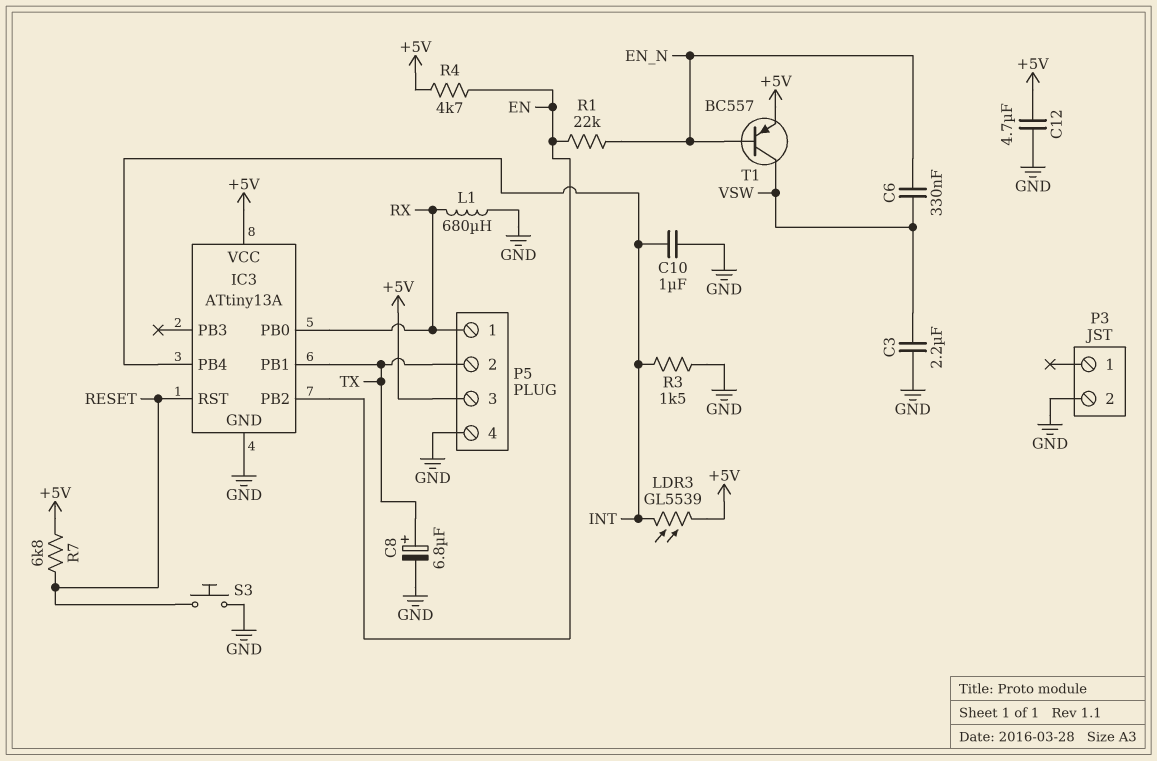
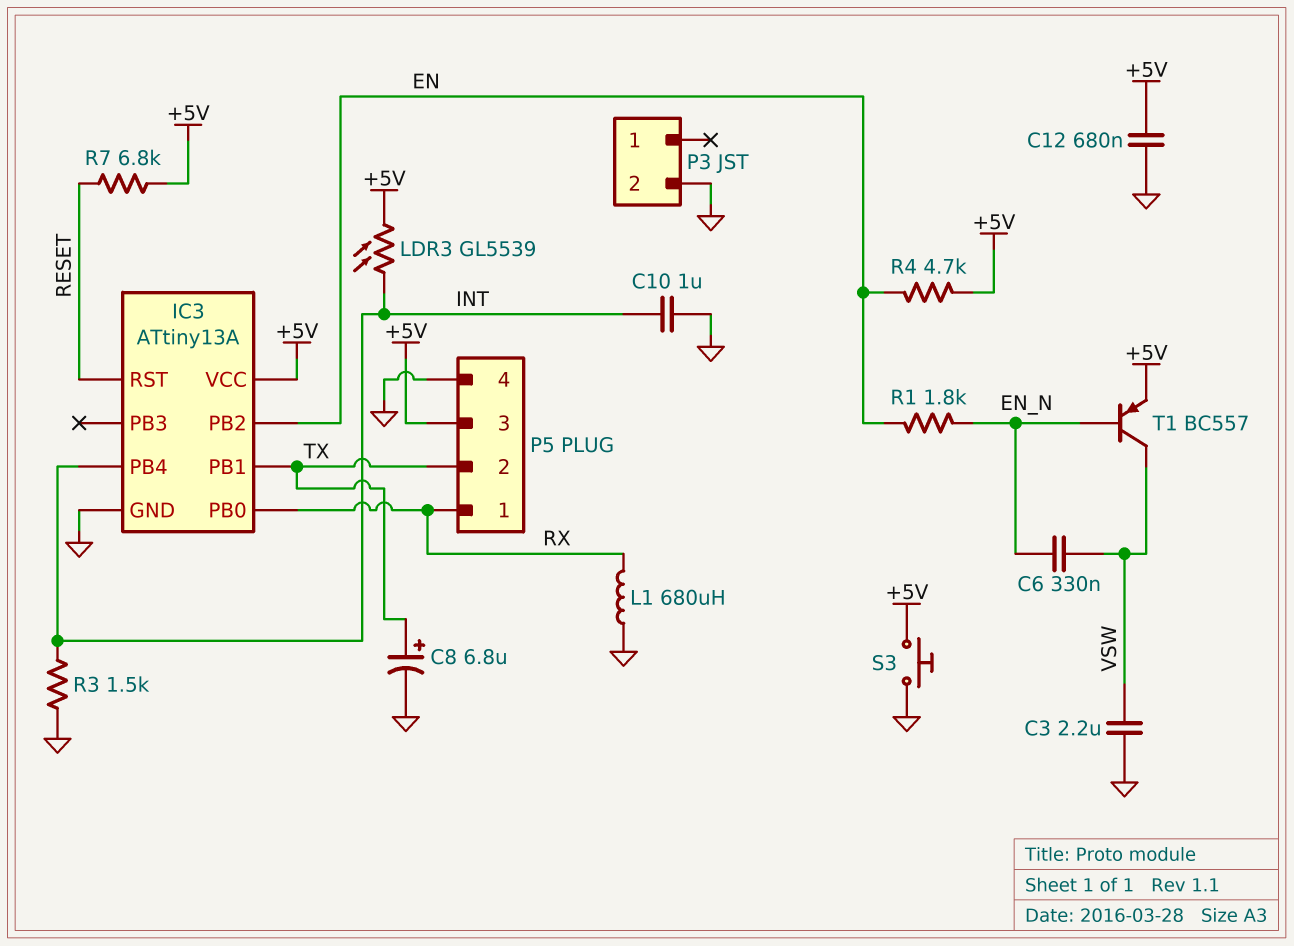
C12: 4.7uF (+5V, GND) -> 680nF (+5V, GND)
R1: 22k (EN, EN_N) -> 1.8k (EN, EN_N)
S3: button (GND, RESET) -> button (+5V, GND)

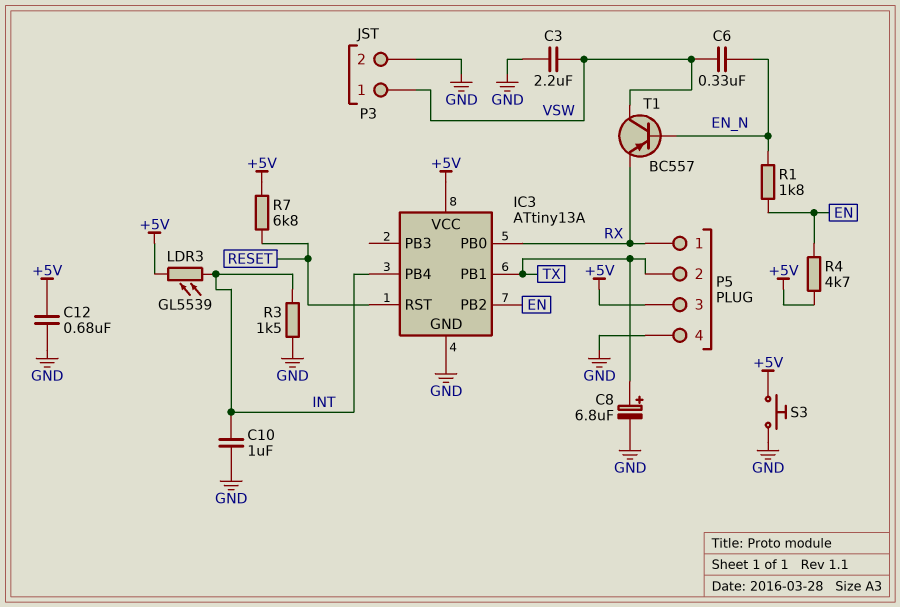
L1: 680uH (GND, RX) -> none
P3 pin 1: none -> VSW
T1: PNP BC557 (B EN_N, C VSW, E +5V) -> PNP BC557 (B EN_N, C VSW, E RX)

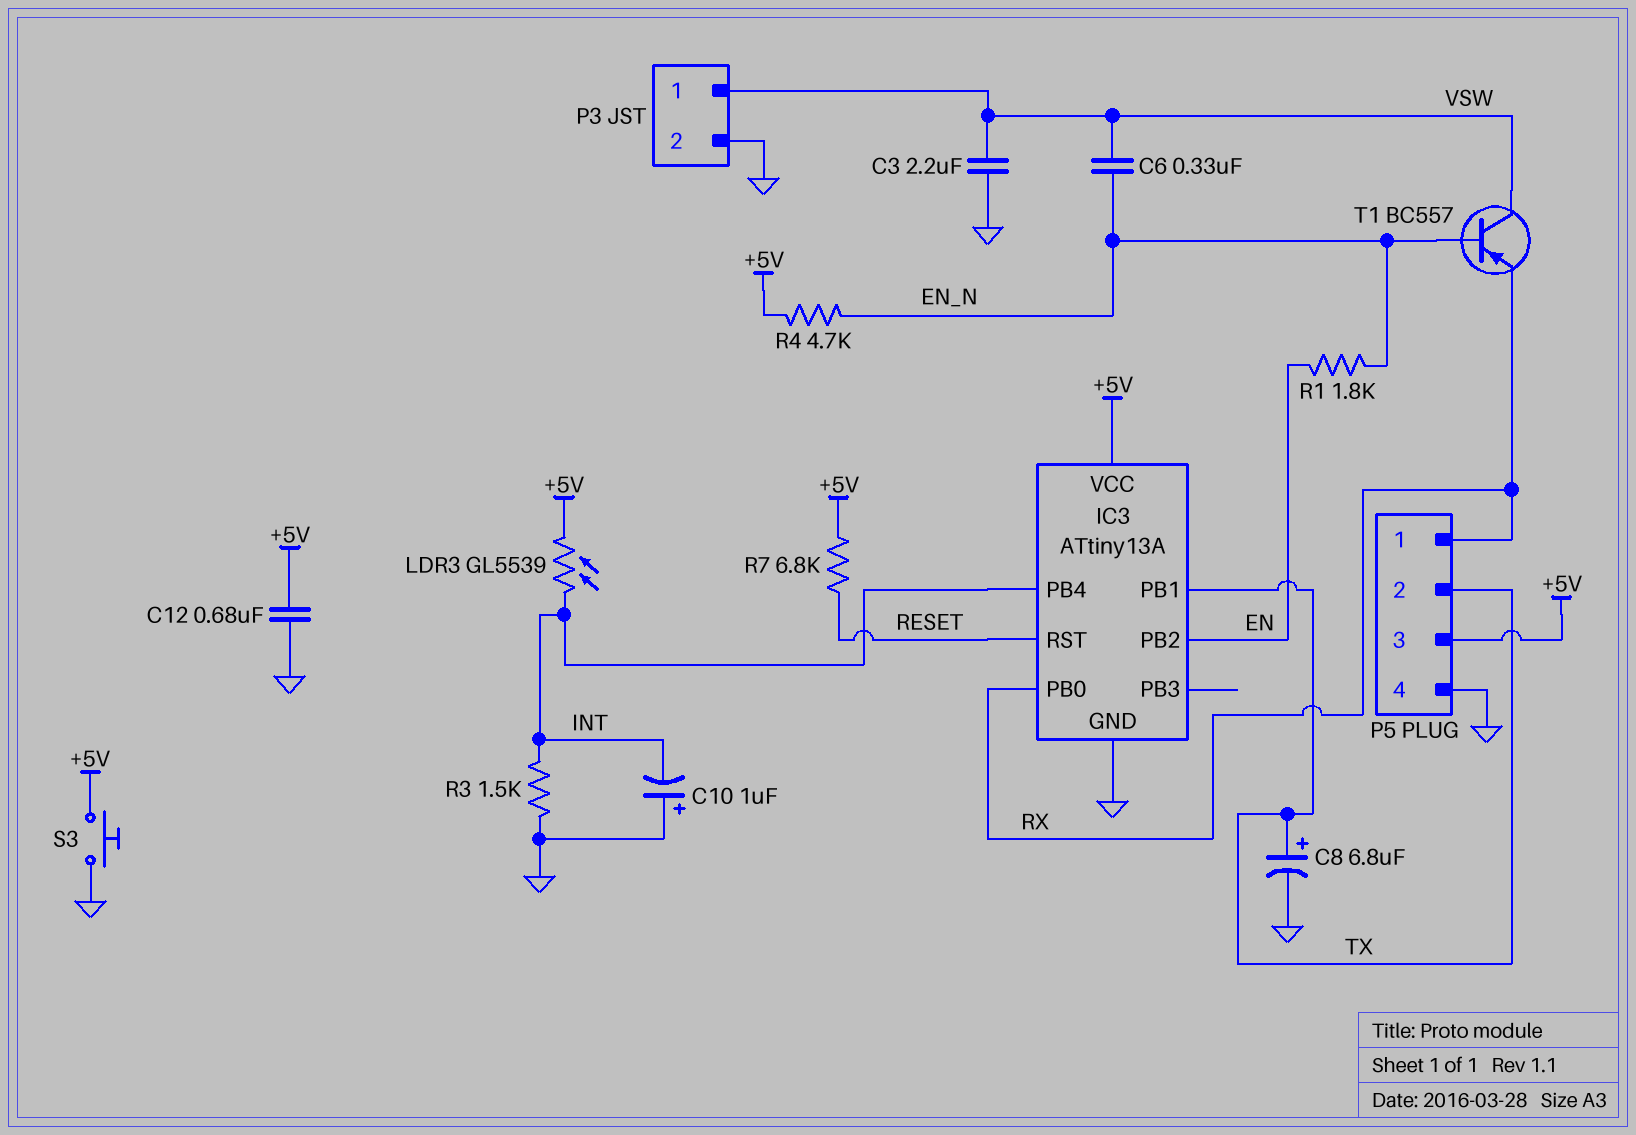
C10: 1uF (GND, INT) -> 1uF (plus GND, minus INT)
R4: 4.7k (+5V, EN) -> 4.7k (+5V, EN_N)

